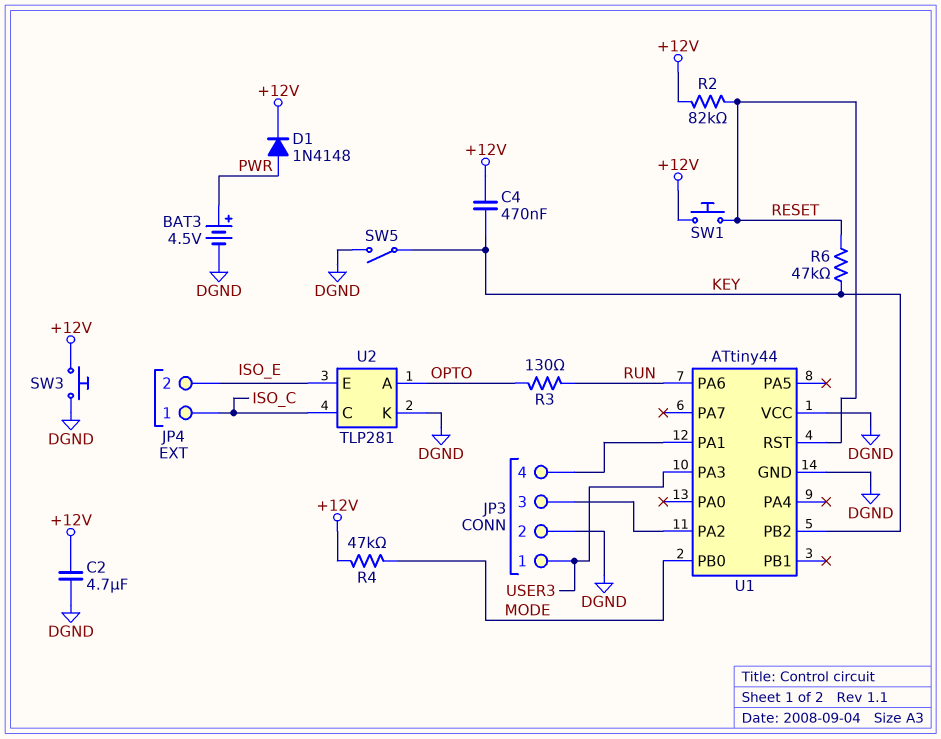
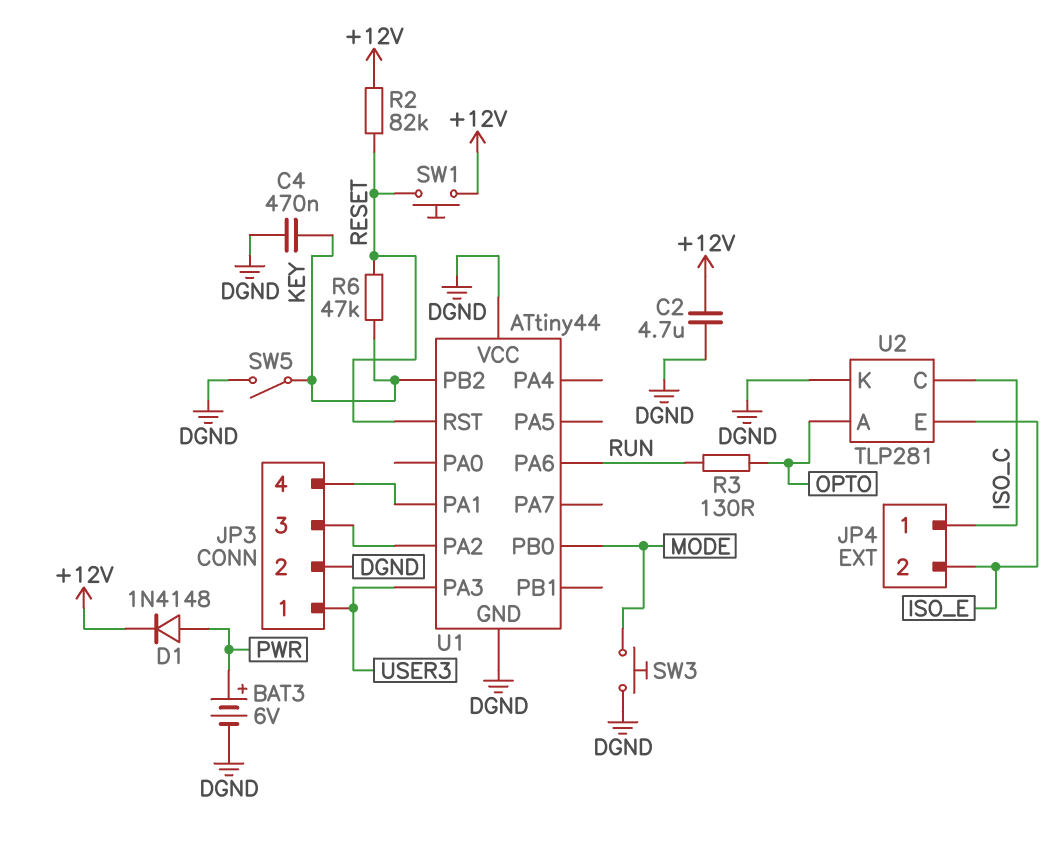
BAT3: 4.5V (plus PWR, minus DGND) -> 6V (plus PWR, minus DGND)
C4: 470nF (+12V, KEY) -> 470nF (DGND, KEY)
R4: 47k (+12V, MODE) -> none
SW3: button (+12V, DGND) -> button (DGND, MODE)

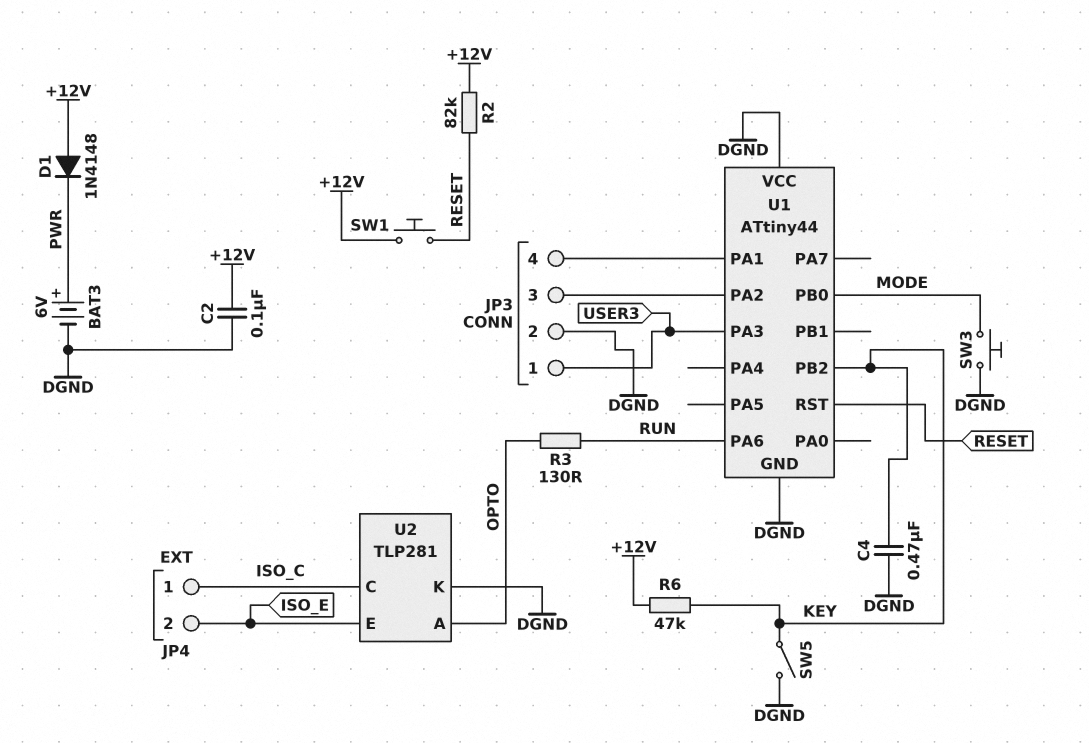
C2: 4.7uF (+12V, DGND) -> 100nF (+12V, DGND)
D1: diode 1N4148 (A PWR, K +12V) -> diode 1N4148 (A +12V, K PWR)
R6: 47k (KEY, RESET) -> 47k (+12V, KEY)

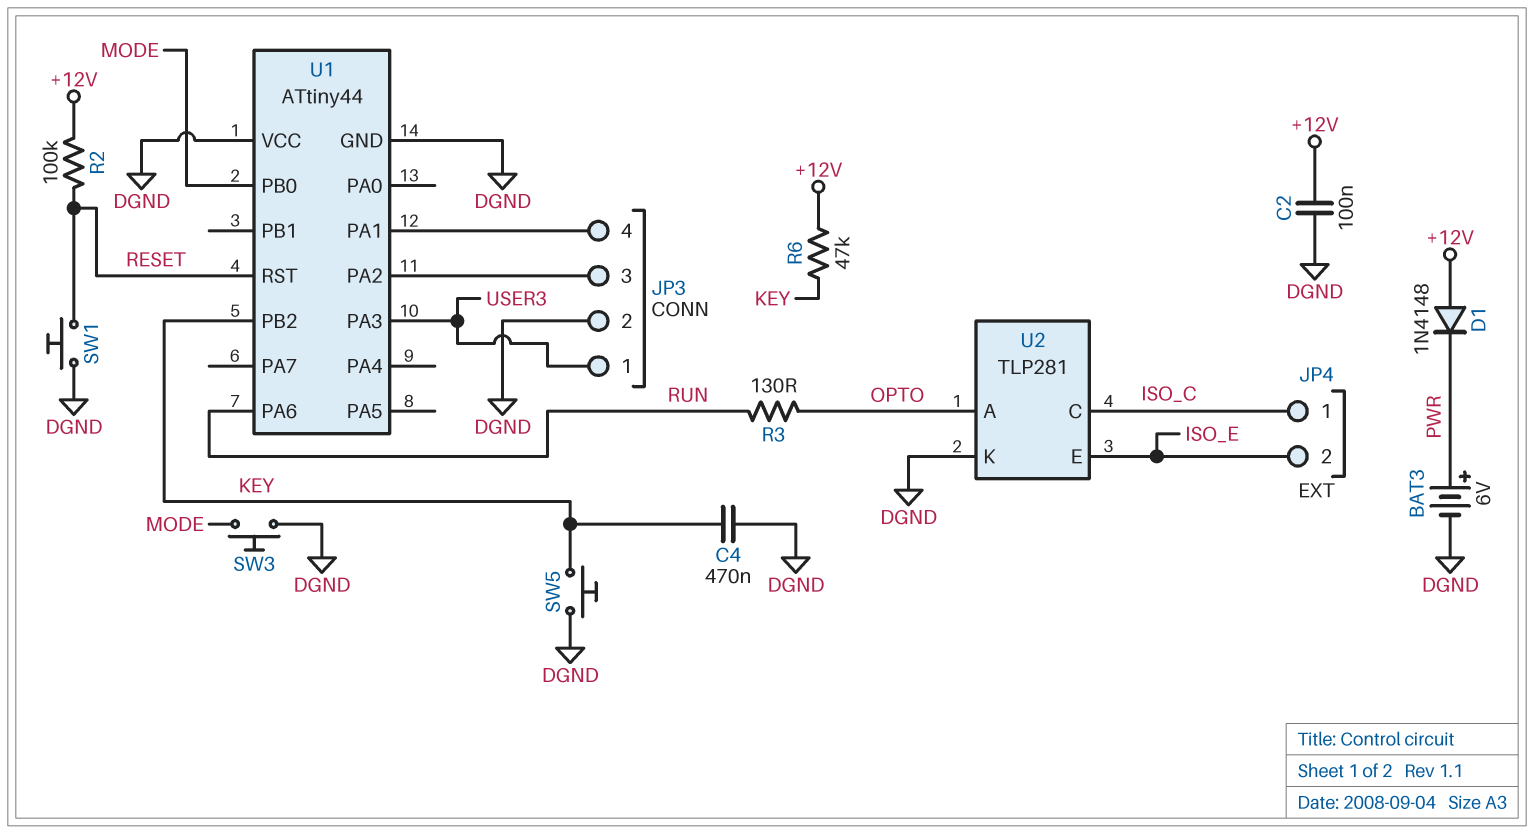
R2: 82k (+12V, RESET) -> 100k (+12V, RESET)
SW1: button (+12V, RESET) -> button (DGND, RESET)
SW5: switch (DGND, KEY) -> button (DGND, KEY)

